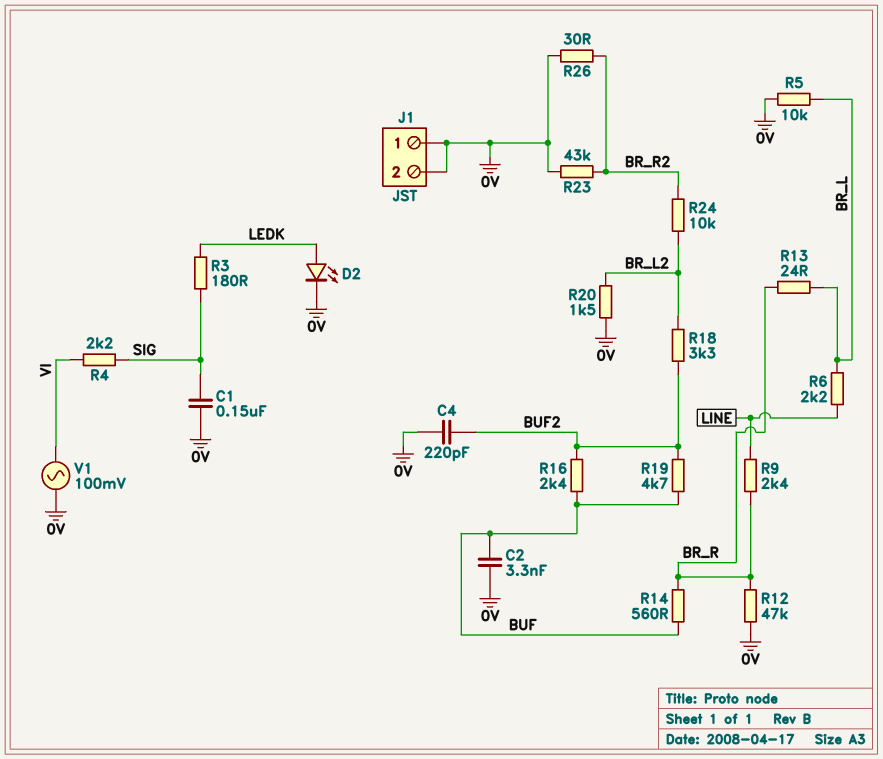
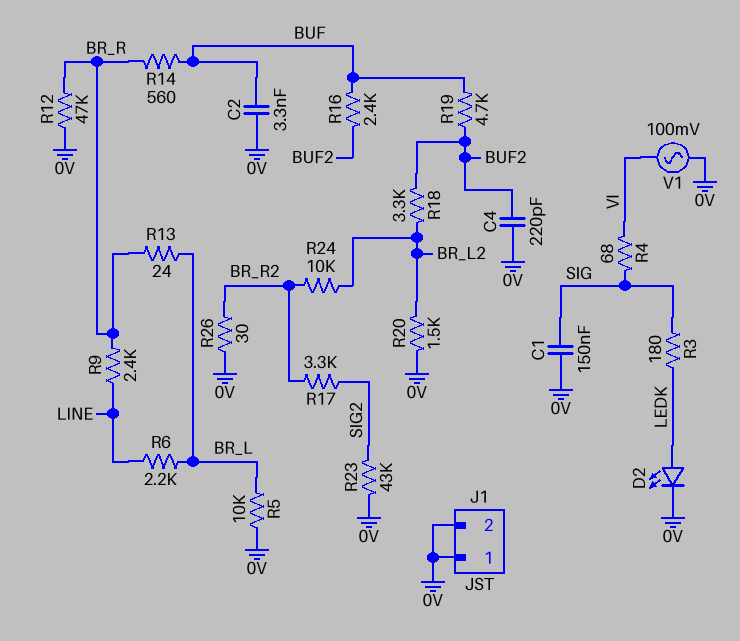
R4: 2.2k (SIG, VI) -> 68 (SIG, VI)
R17: none -> 3.3k (BR_R2, SIG2)
R23: 43k (0V, BR_R2) -> 43k (0V, SIG2)

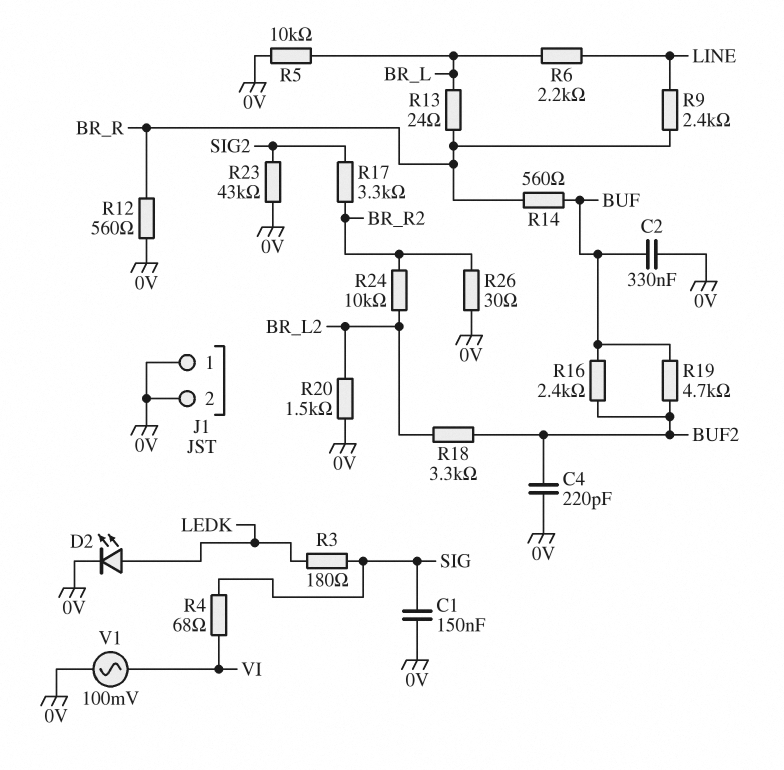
C2: 3.3nF (0V, BUF) -> 330nF (0V, BUF)
R12: 47k (0V, BR_R) -> 560 (0V, BR_R)

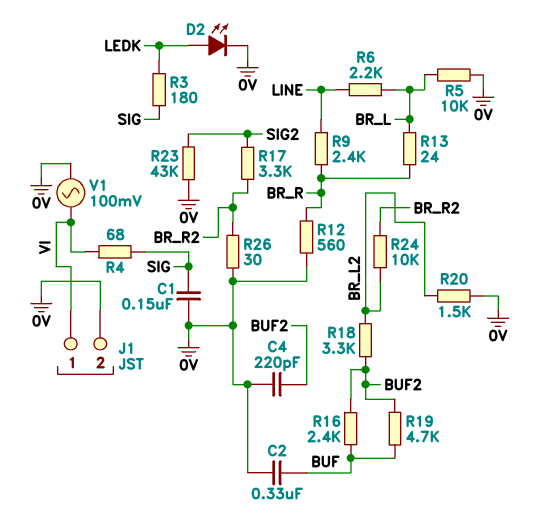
J1 pin 1: 0V -> VI
R14: 560 (BR_R, BUF) -> none

